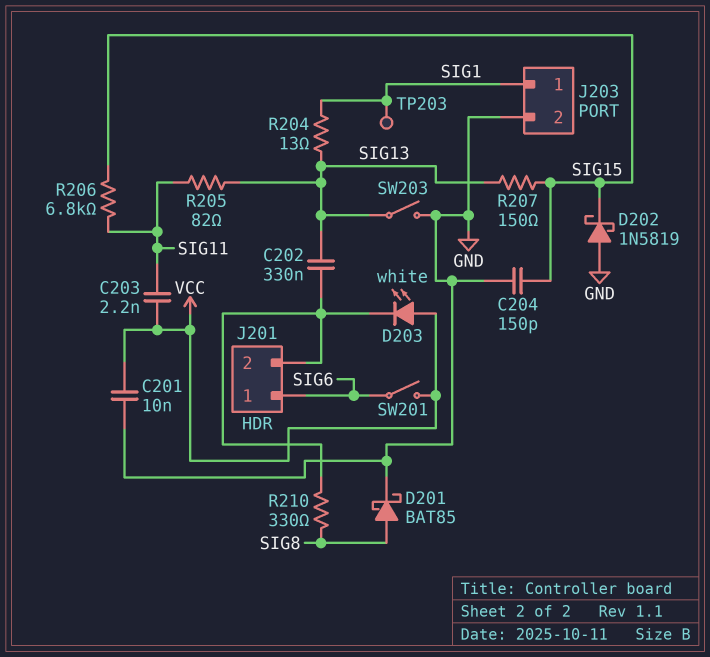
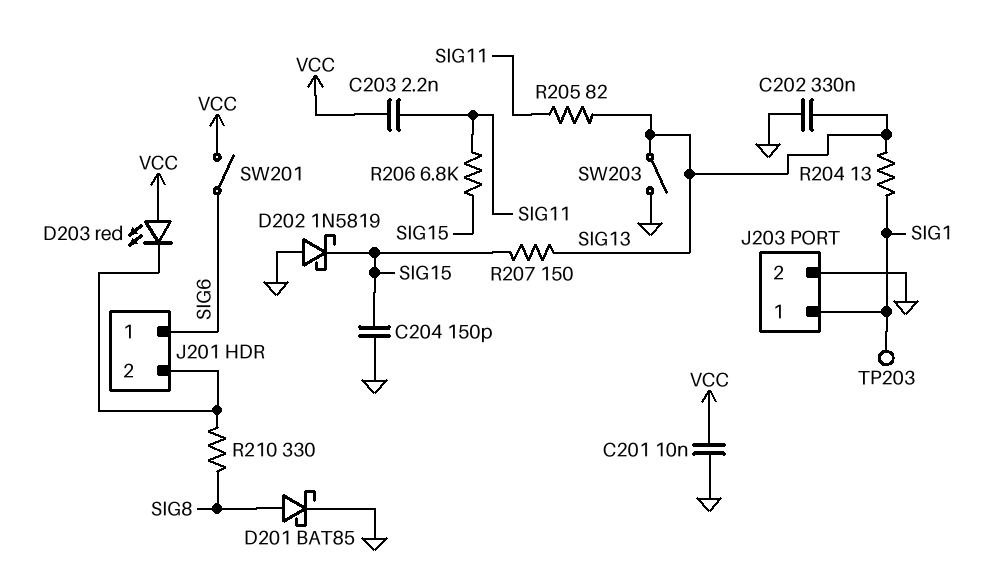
C202: 330nF (J201/2, SIG13) -> 330nF (GND, SIG13)
D203: LED white (A VCC, K J201/2) -> LED red (A VCC, K J201/2)

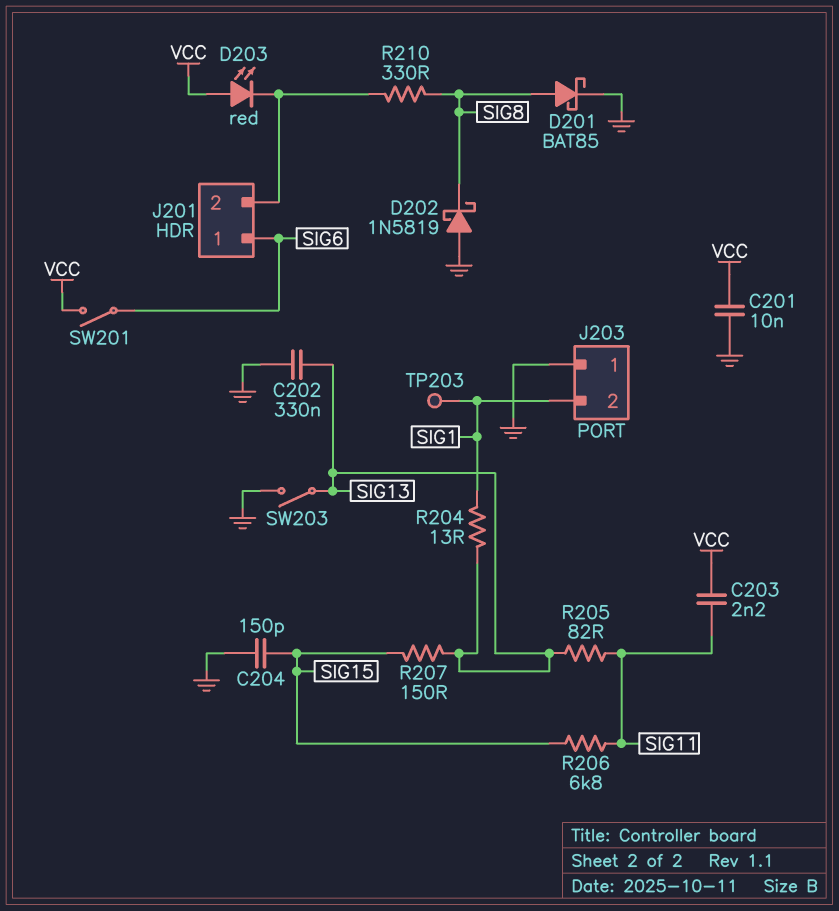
D202: schottky 1N5819 (A GND, K SIG15) -> schottky 1N5819 (A GND, K SIG8)
J203 pin 1: SIG1 -> GND
J203 pin 2: GND -> SIG1

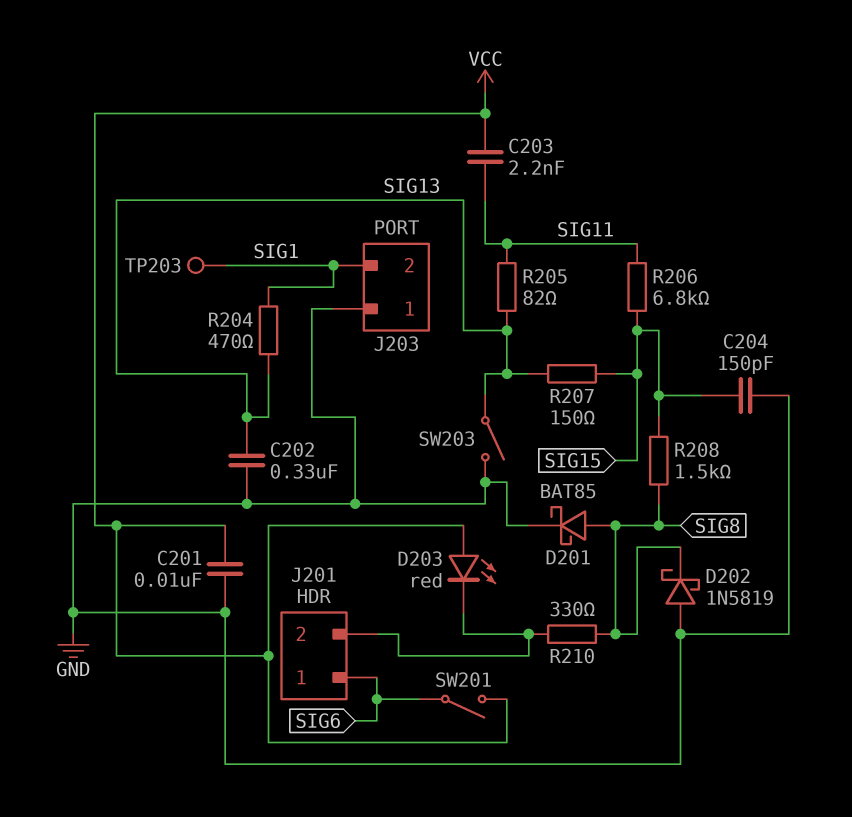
R204: 13 (SIG1, SIG13) -> 470 (SIG1, SIG13)
R208: none -> 1.5k (SIG8, SIG15)

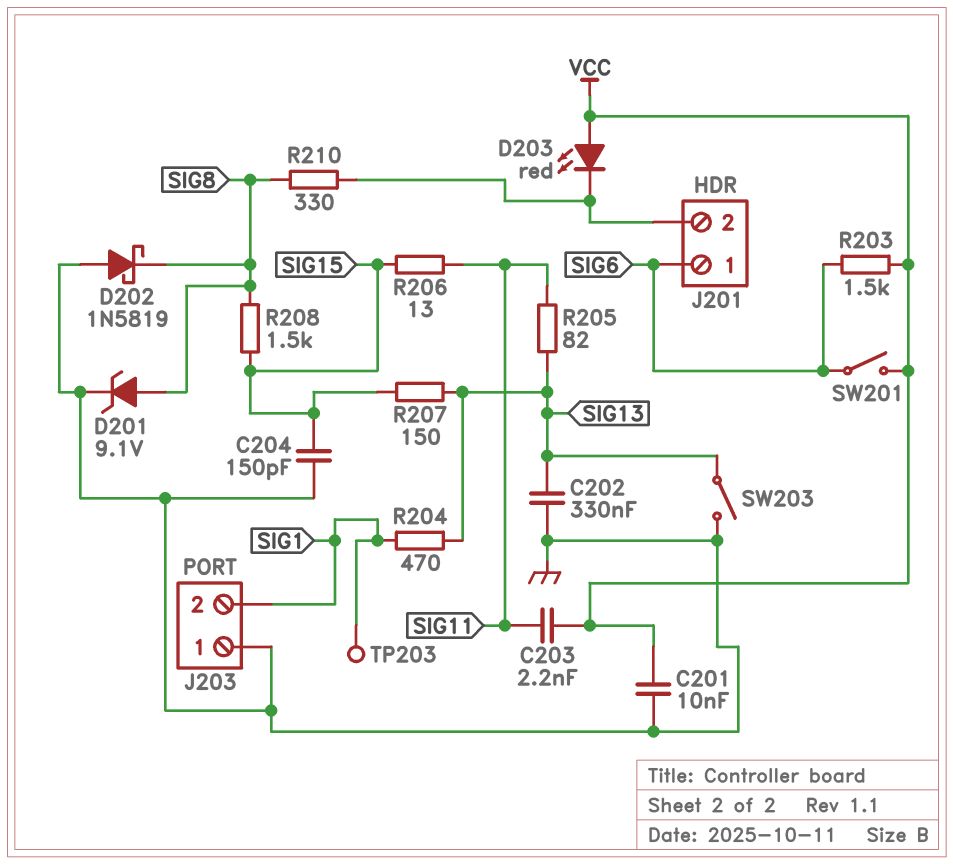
D201: schottky BAT85 (A SIG8, K GND) -> zener 9.1V (A SIG8, K GND)
R203: none -> 1.5k (SIG6, VCC)
R206: 6.8k (SIG11, SIG15) -> 13 (SIG11, SIG15)

